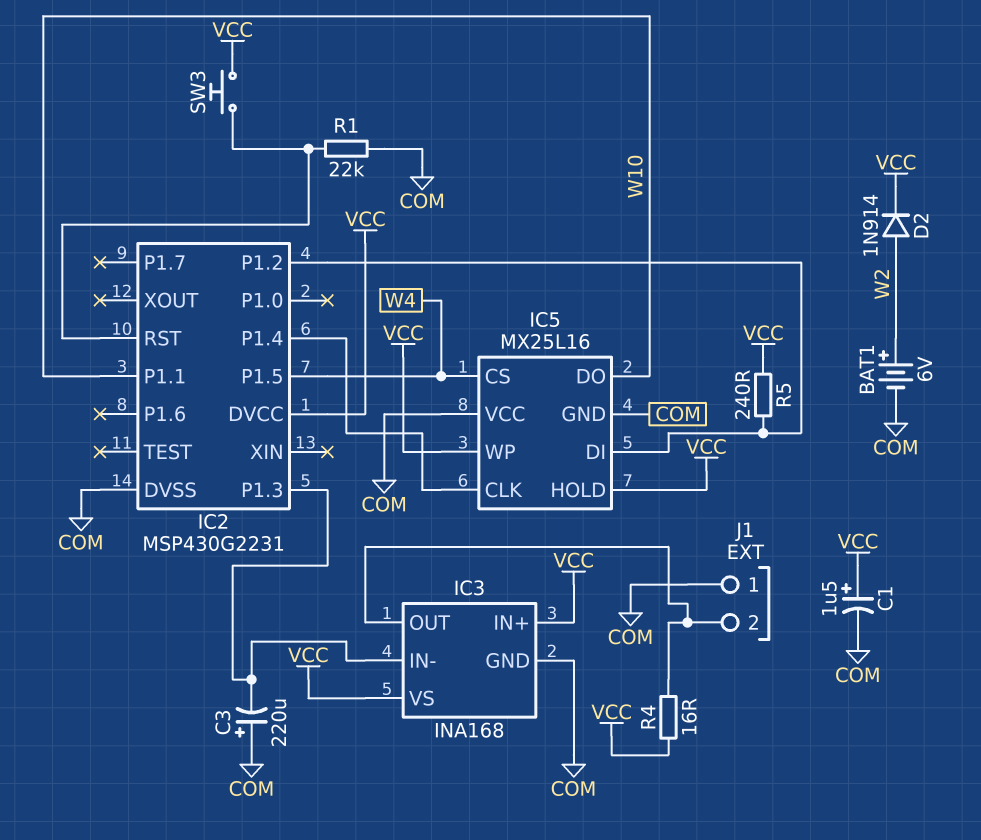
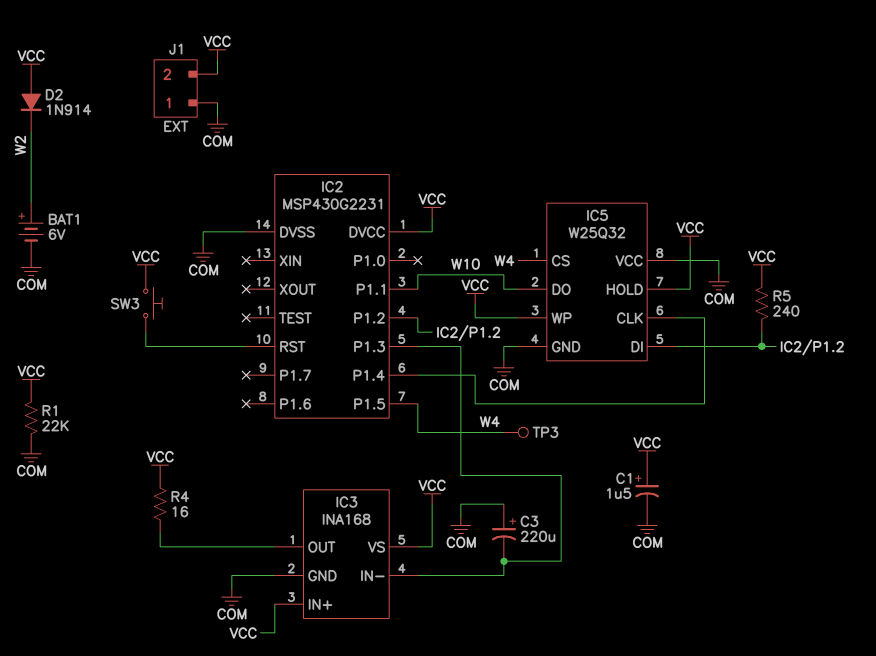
D2: diode 1N914 (A W2, K VCC) -> diode 1N914 (A VCC, K W2)
IC5: MX25L16 -> W25Q32
J1 pin 2: IC3/OUT -> VCC
R1: 22k (COM, IC2/RST) -> 22k (COM, VCC)
TP3: none -> test point (W4)

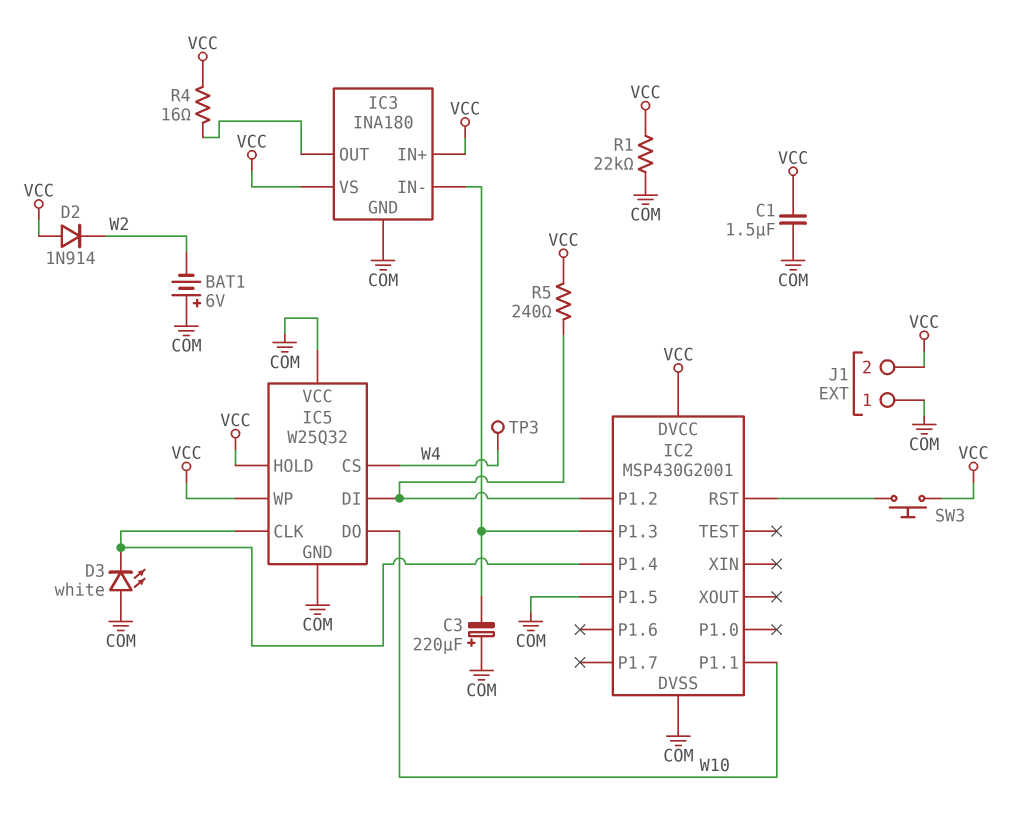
BAT1: 6V (plus W2, minus COM) -> 6V (plus COM, minus W2)
C1: 1.5uF (plus VCC, minus COM) -> 1.5uF (COM, VCC)
D3: none -> LED white (A COM, K IC2/P1.4)
IC2: MSP430G2231 -> MSP430G2001
IC2 pin P1.5: W4 -> COM
IC3: INA168 -> INA180

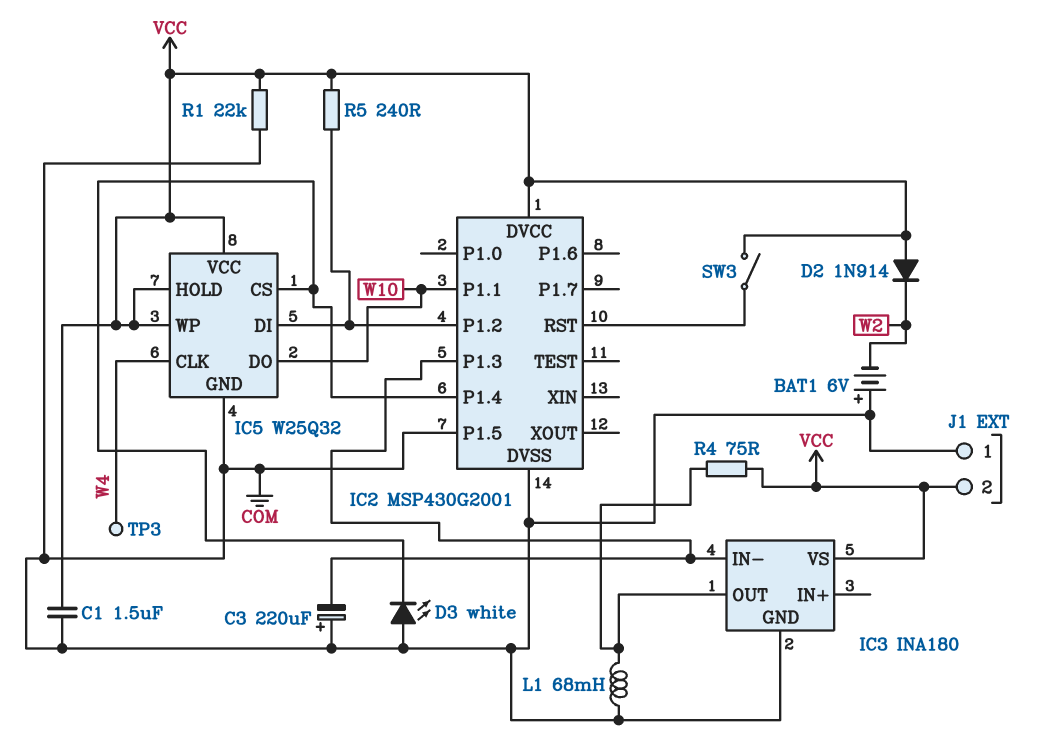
IC3 pin IN+: VCC -> none
IC5 pin CLK: IC2/P1.4 -> W4
IC5 pin CS: W4 -> IC2/P1.4
IC5 pin VCC: COM -> VCC
L1: none -> 68mH (COM, IC3/OUT)
R4: 16 (IC3/OUT, VCC) -> 75 (IC3/OUT, VCC)
SW3: button (IC2/RST, VCC) -> switch (IC2/RST, VCC)

